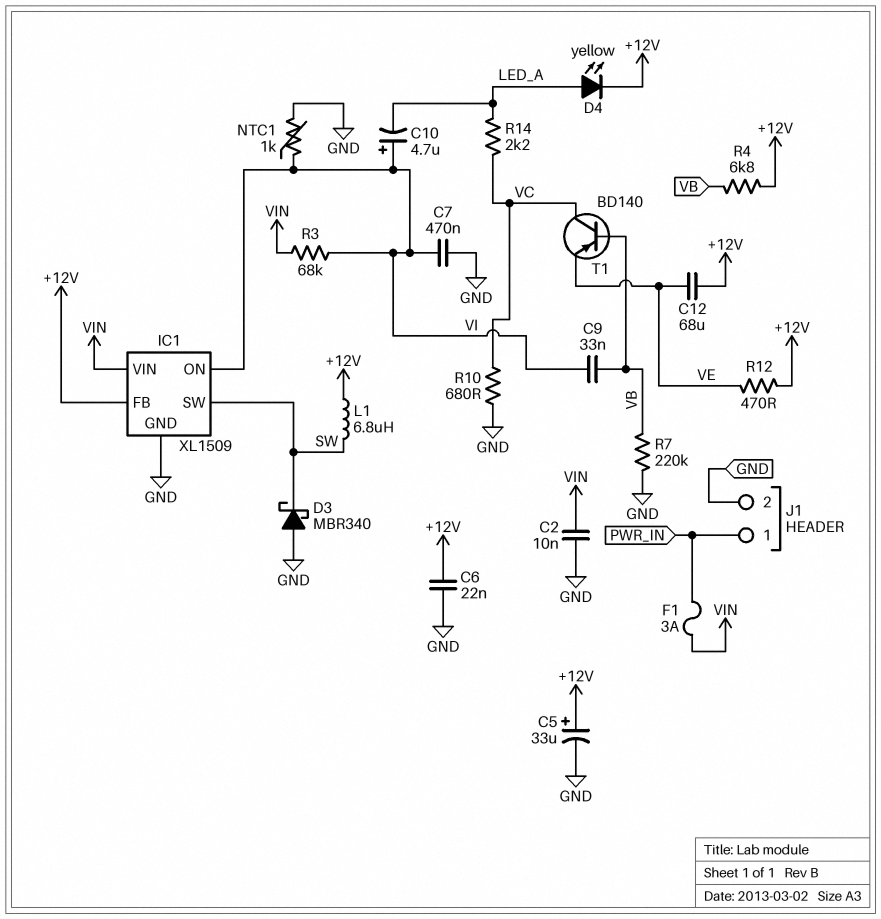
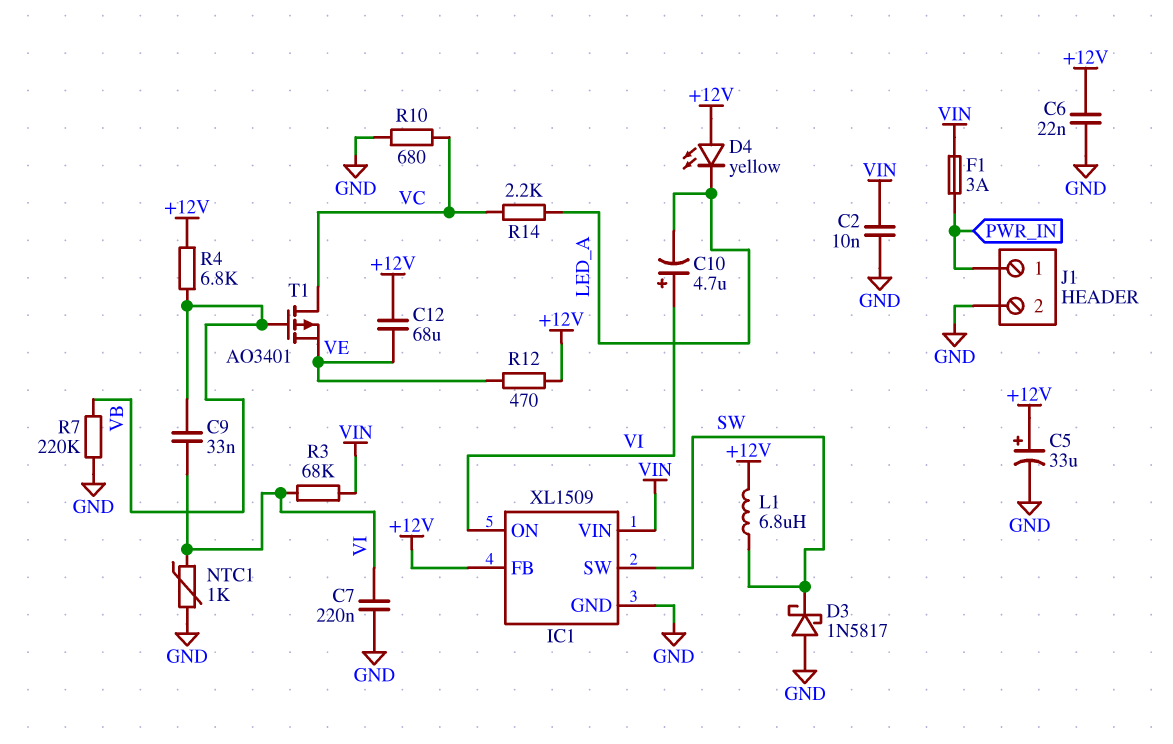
C7: 470nF (GND, VI) -> 220nF (GND, VI)
D3: schottky MBR340 (A GND, K SW) -> schottky 1N5817 (A GND, K SW)
D4: LED yellow (A LED_A, K +12V) -> LED yellow (A +12V, K LED_A)
T1: PNP BD140 (B VB, C VC, E VE) -> PMOS AO3401 (G VB, D VC, S VE)

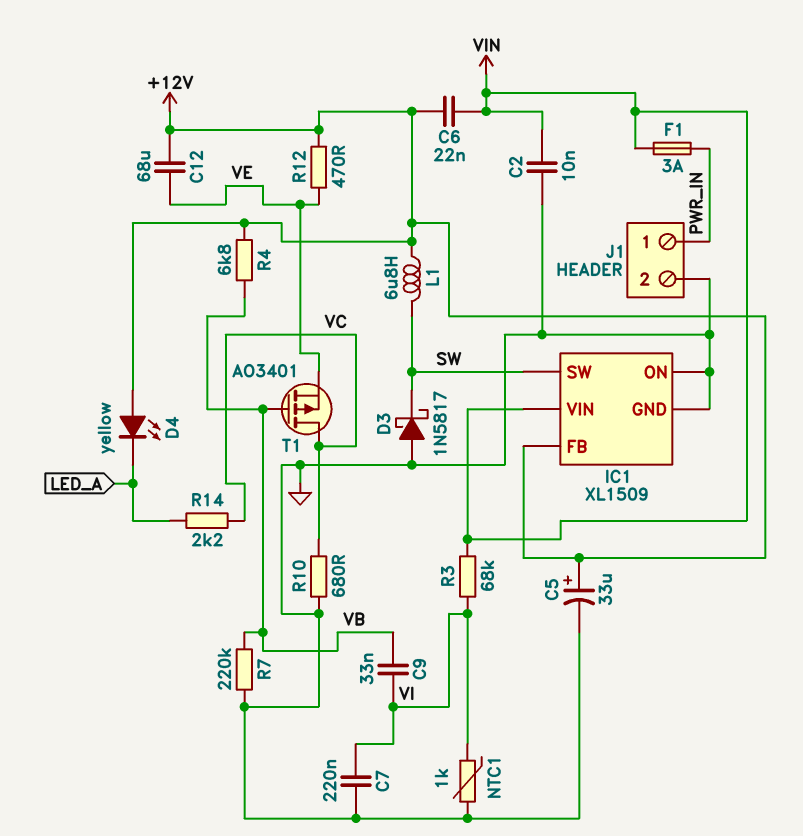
C6: 22nF (+12V, GND) -> 22nF (+12V, VIN)
C10: 4.7uF (plus VI, minus LED_A) -> none
IC1 pin ON: VI -> GND

